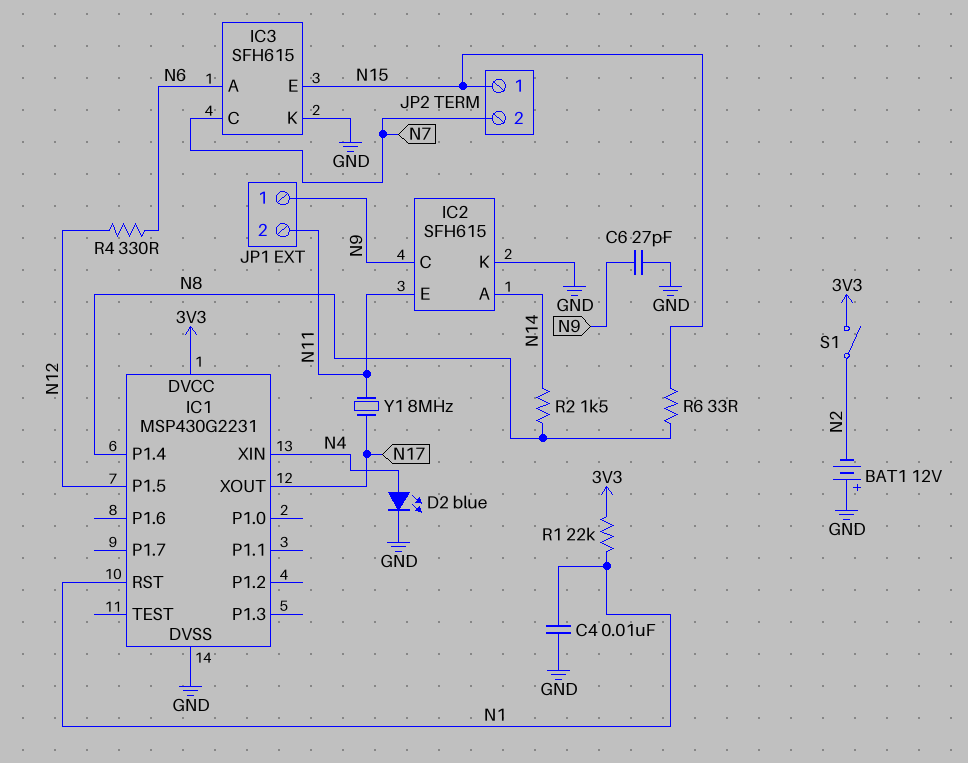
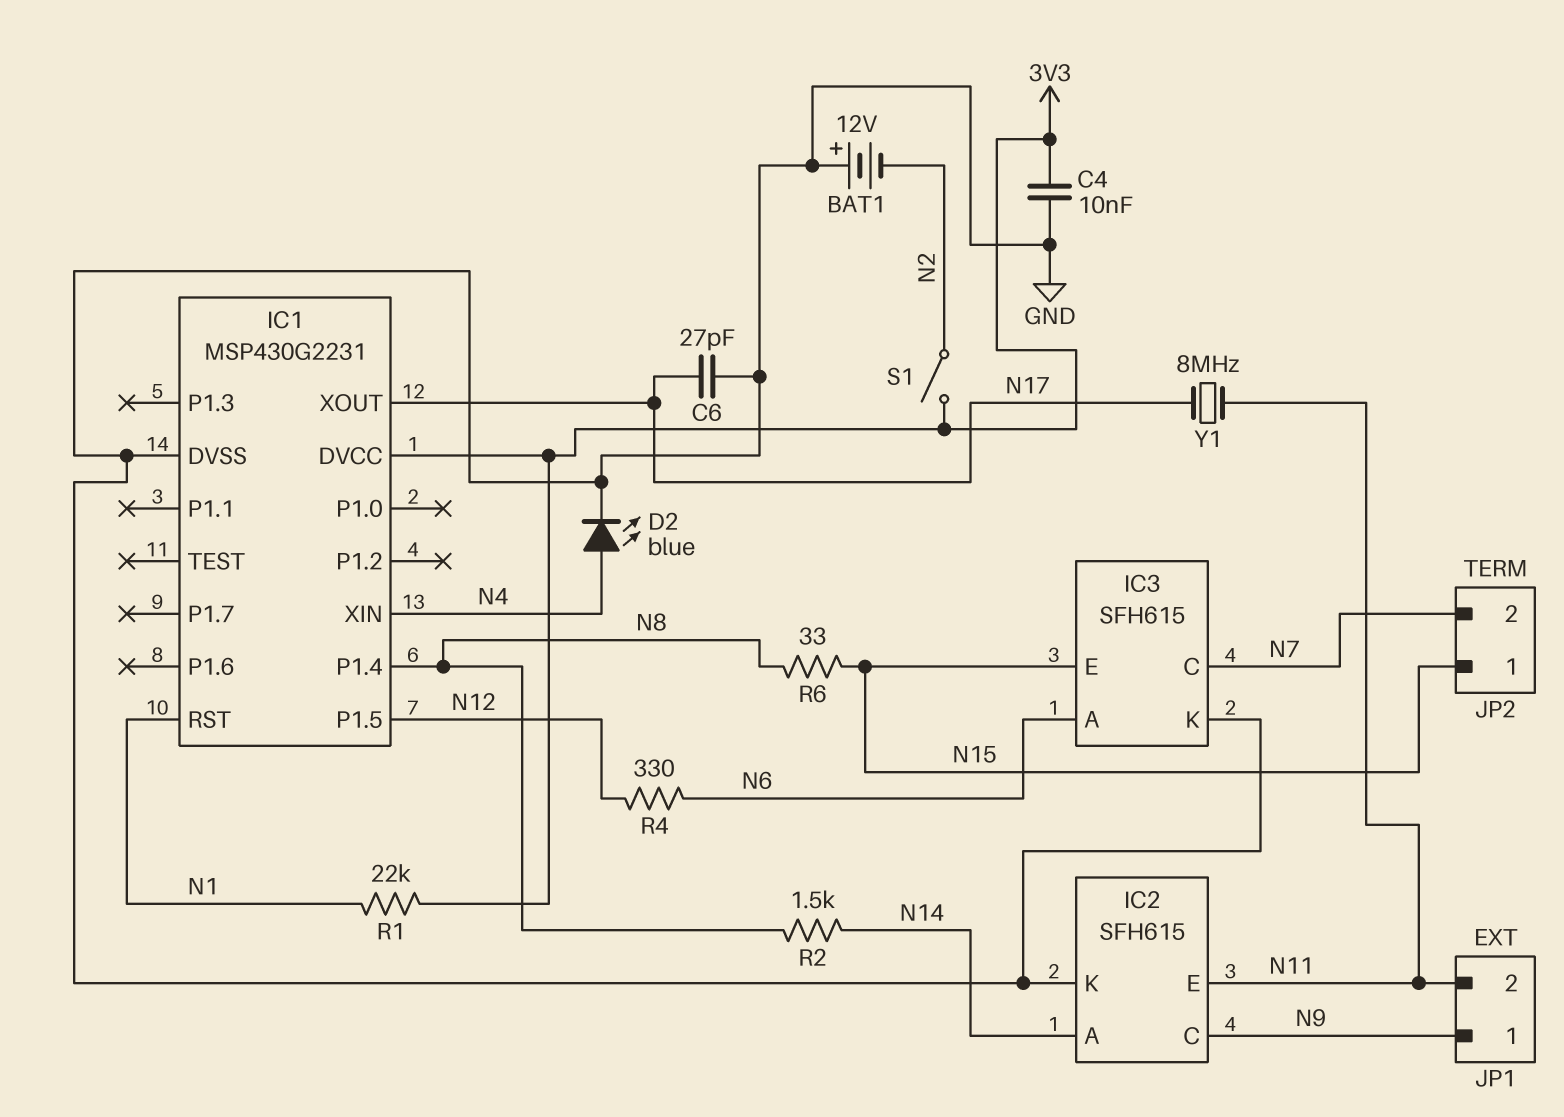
C4: 10nF (GND, N1) -> 10nF (3V3, GND)
C6: 27pF (GND, N9) -> 27pF (GND, N17)

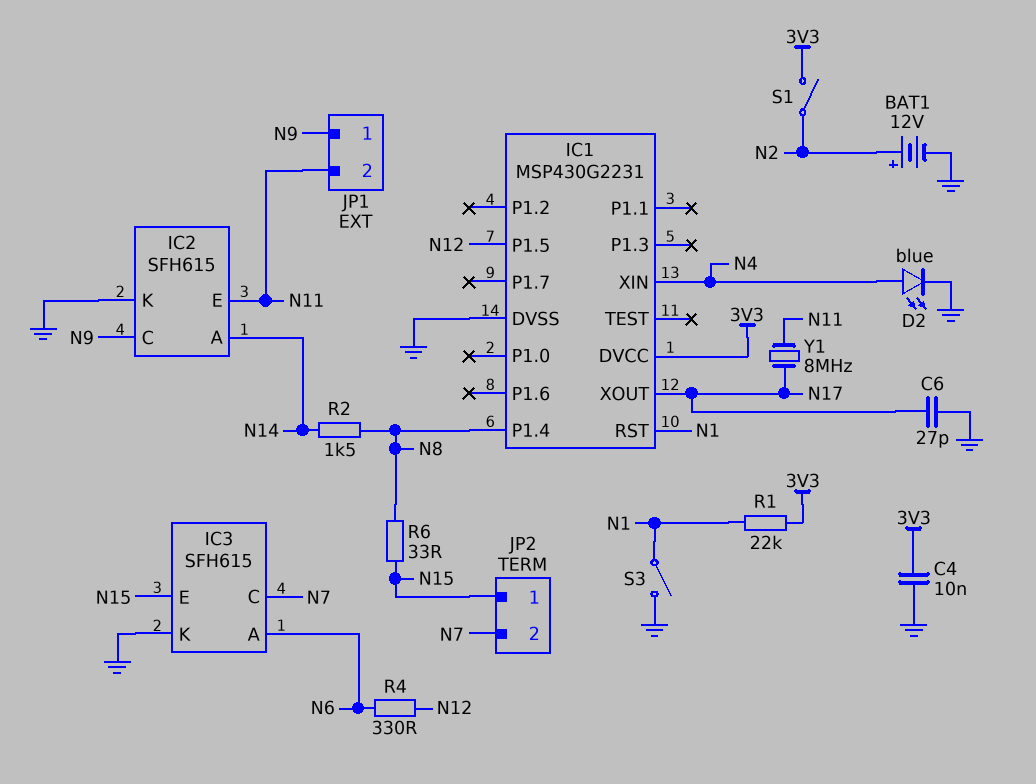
BAT1: 12V (plus GND, minus N2) -> 12V (plus N2, minus GND)
S3: none -> switch (GND, N1)

